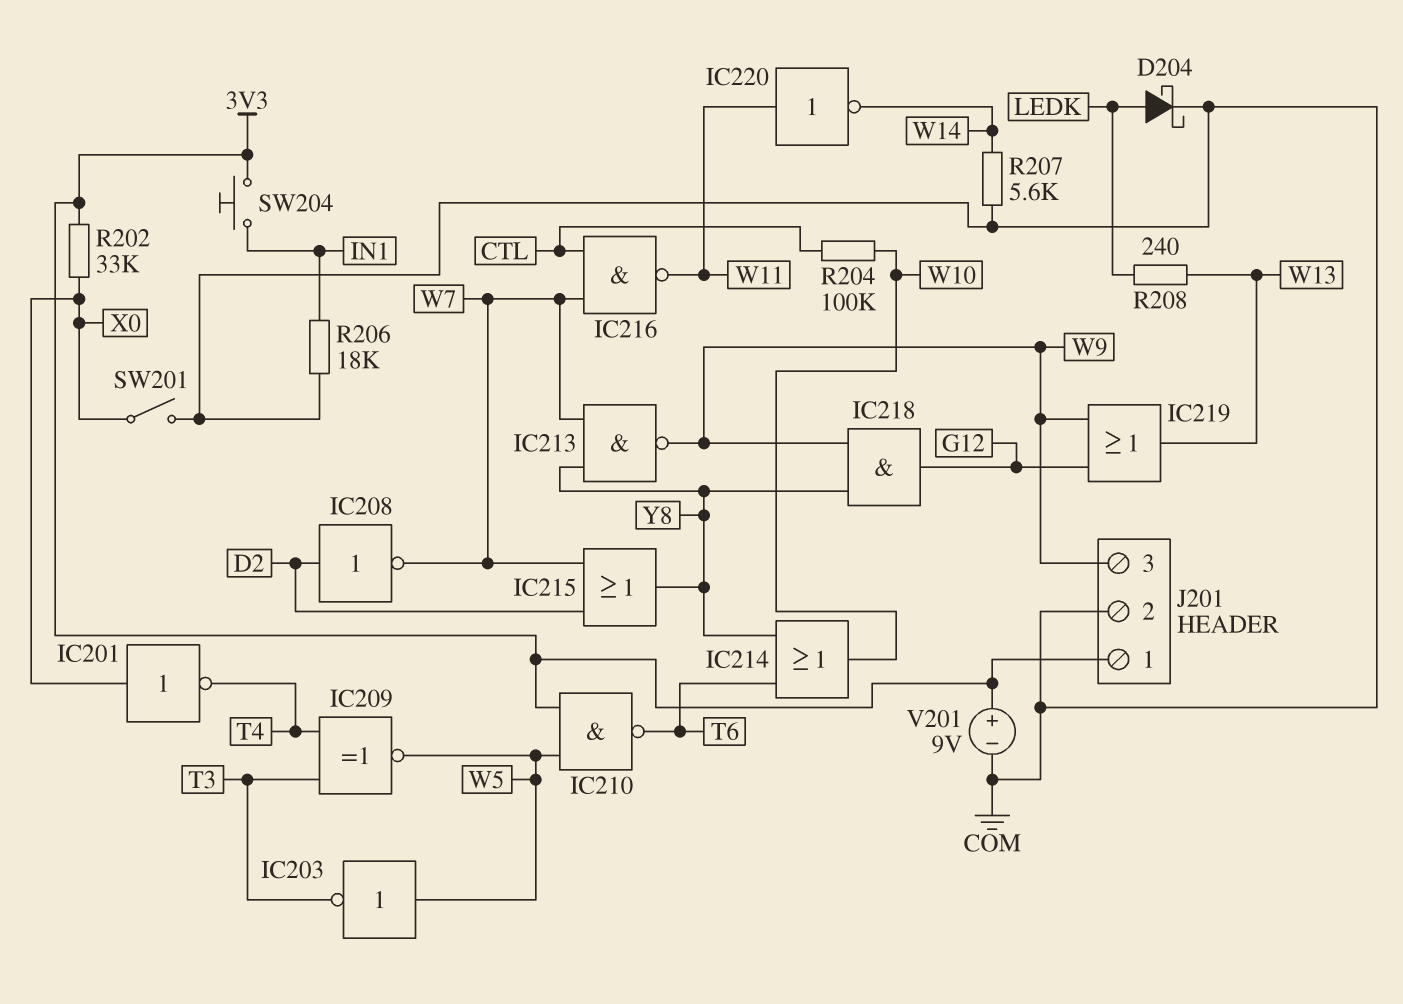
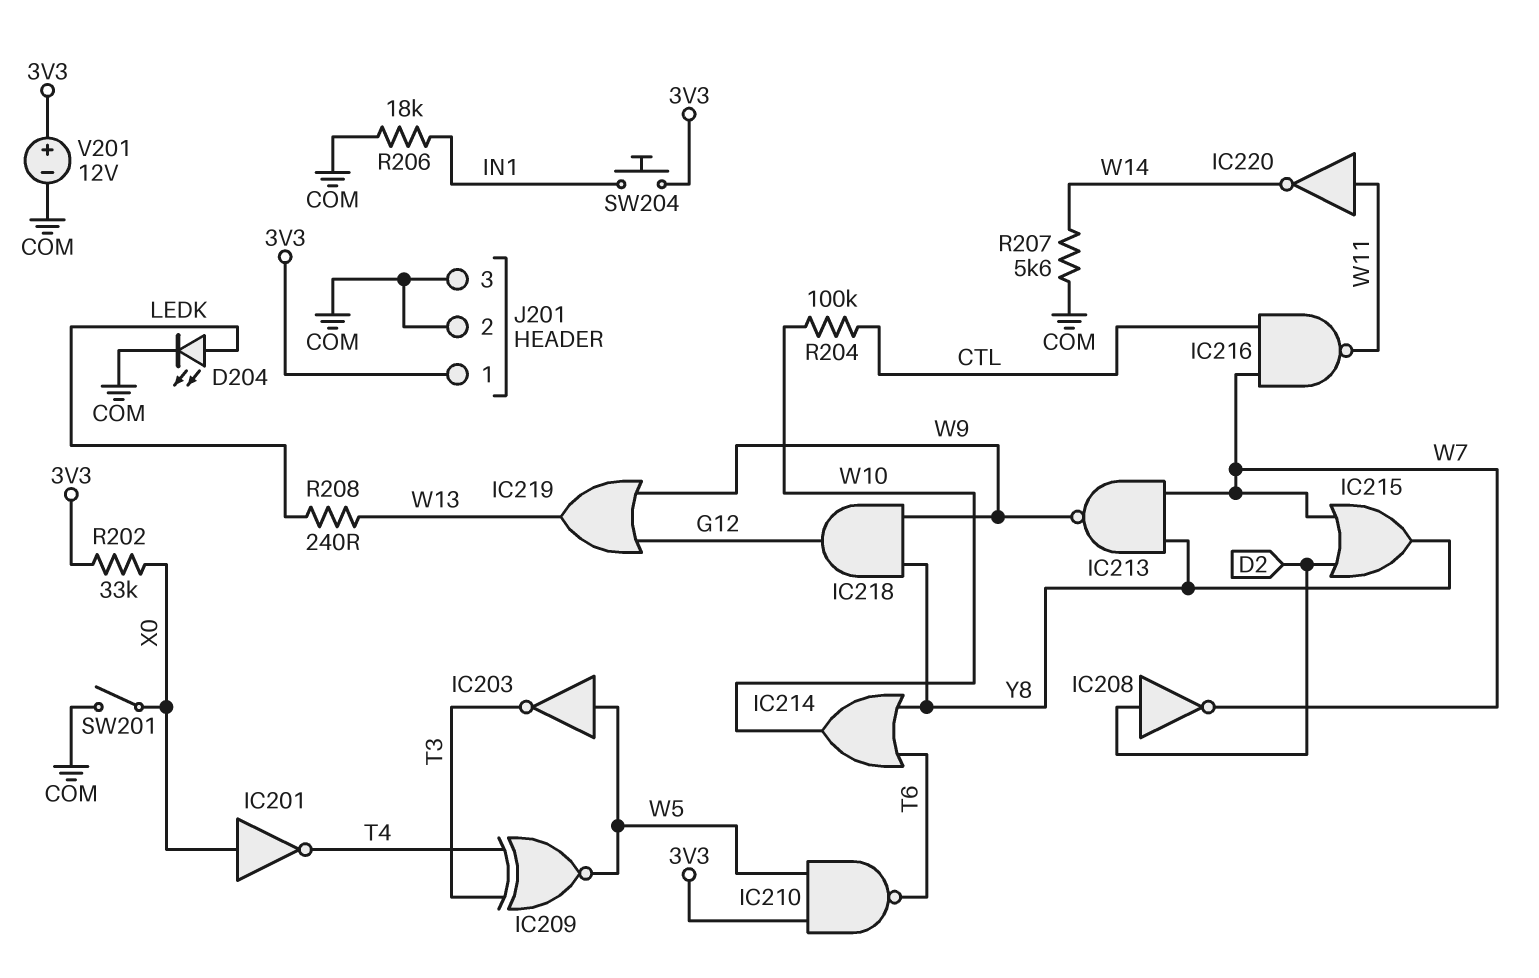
D204: schottky (A LEDK, K COM) -> LED (A LEDK, K COM)
J201 pin 3: W9 -> COM
V201: 9V (plus 3V3, minus COM) -> 12V (plus 3V3, minus COM)

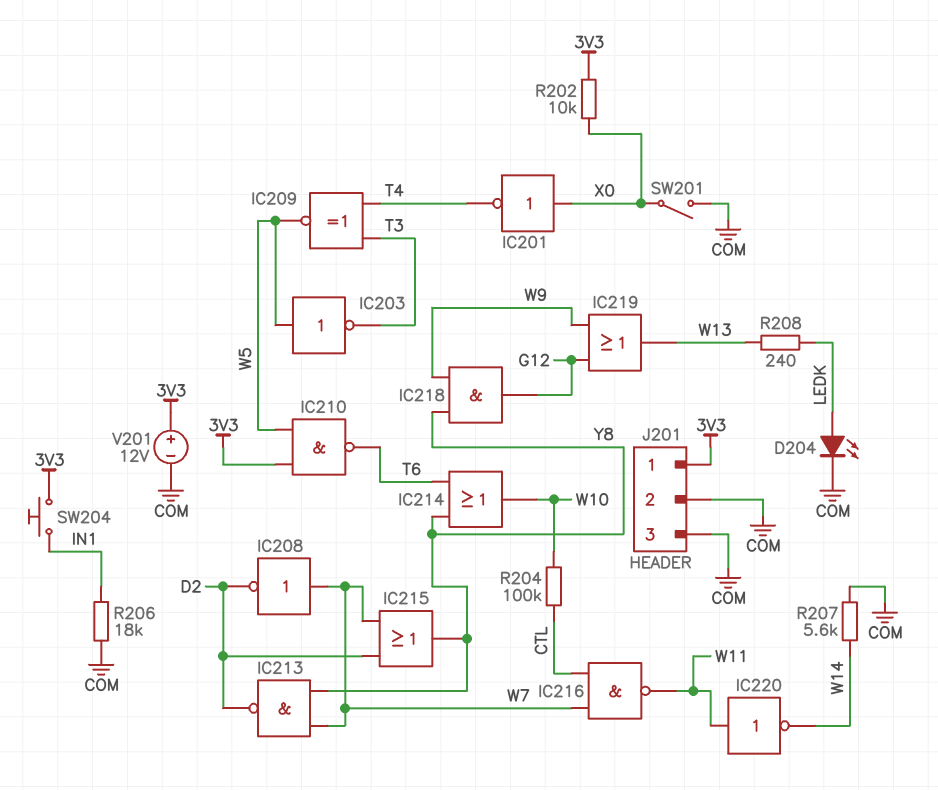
IC208: NOT (in D2, out W7) -> NOT (in W7, out D2)
IC213: NAND (in W7, in Y8, out W9) -> NAND (in W7, in Y8, out D2)
R202: 33k (3V3, X0) -> 10k (3V3, X0)

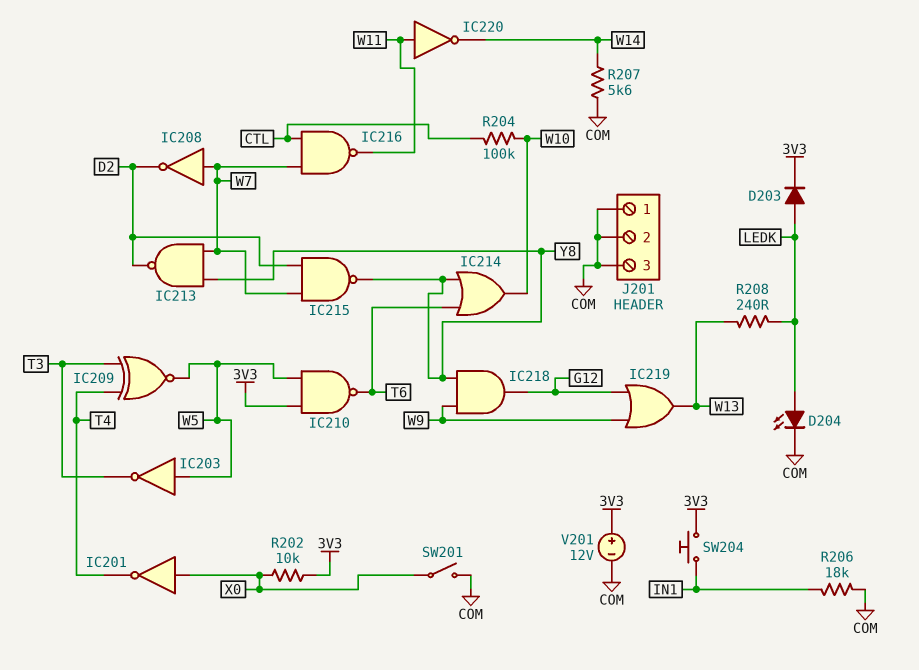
D203: none -> diode (A LEDK, K 3V3)
IC215: OR (in D2, in W7, out Y8) -> NAND (in D2, in W7, out Y8)
J201 pin 1: 3V3 -> COM

